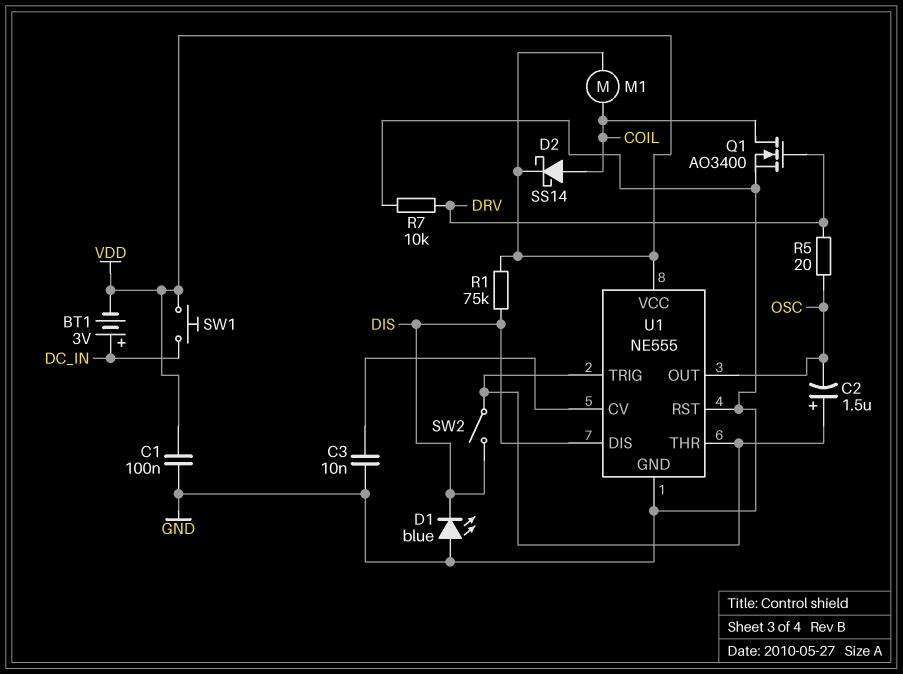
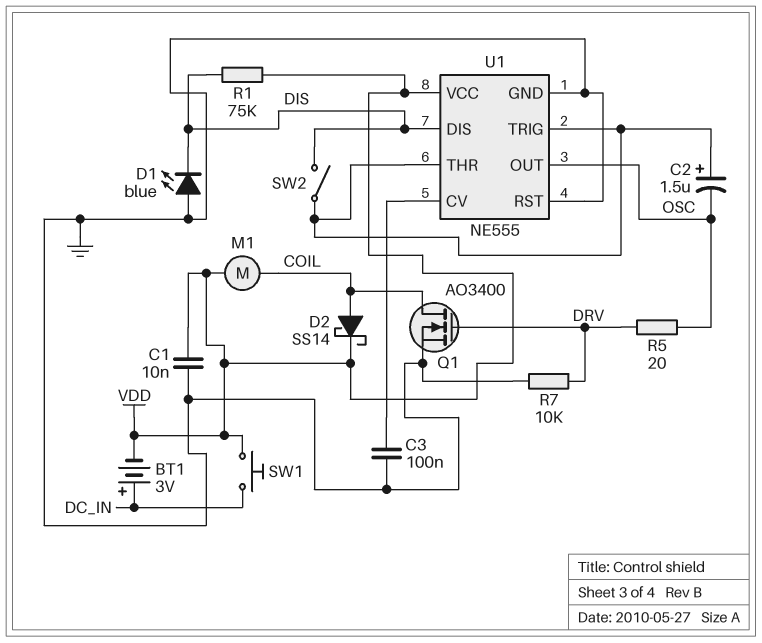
C1: 100nF (GND, VDD) -> 10nF (GND, VDD)
C3: 10nF (GND, U1/CV) -> 100nF (GND, U1/CV)

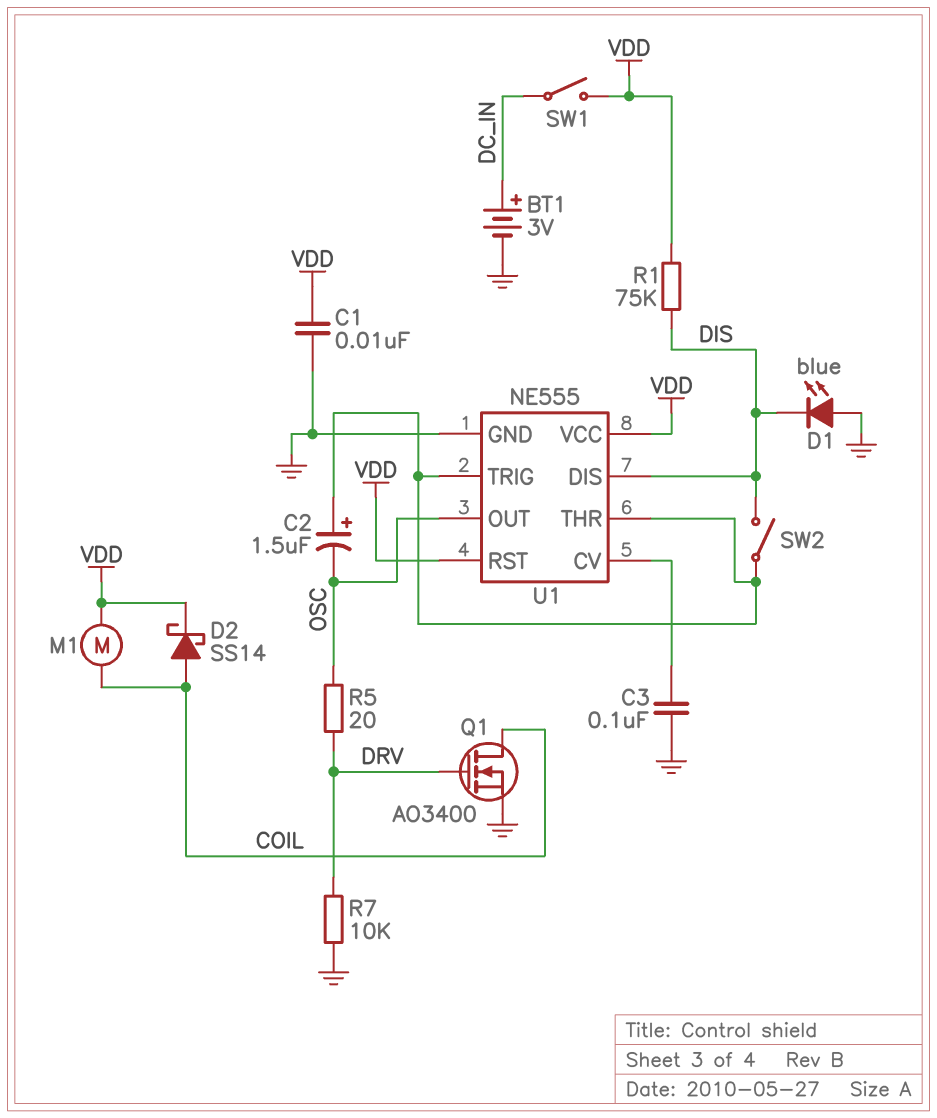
BT1: 3V (plus DC_IN, minus VDD) -> 3V (plus DC_IN, minus GND)
SW1: button (DC_IN, VDD) -> switch (DC_IN, VDD)
U1 pin RST: GND -> VDD

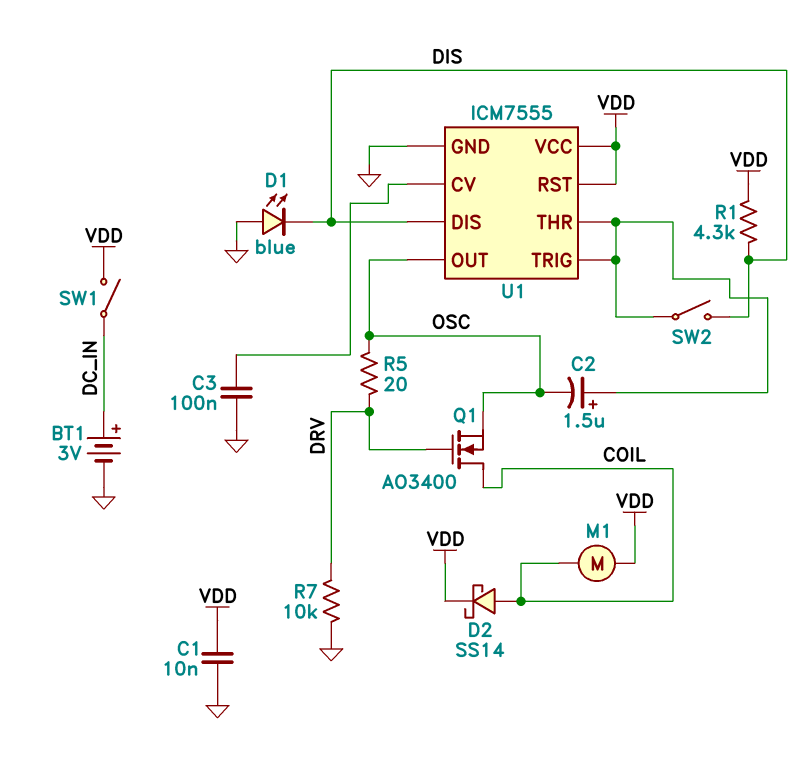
Q1: NMOS AO3400 (G DRV, D COIL, S GND) -> NMOS AO3400 (G DRV, D COIL, S OSC)
R1: 75k (DIS, VDD) -> 4.3k (DIS, VDD)
U1: NE555 -> ICM7555

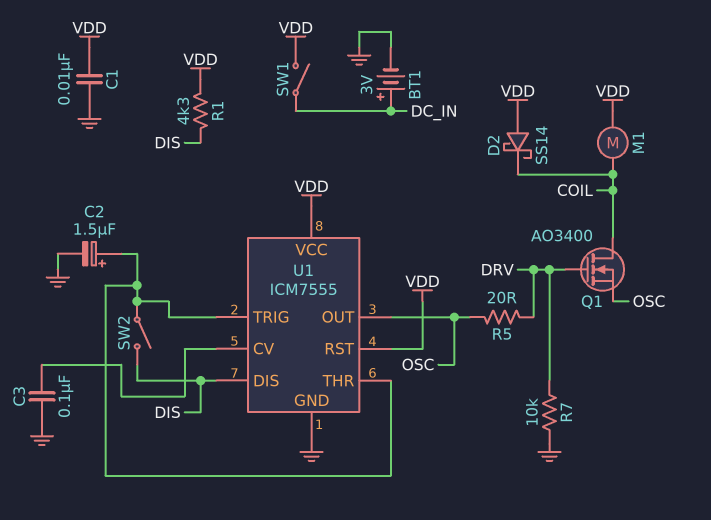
C2: 1.5uF (plus U1/THR, minus OSC) -> 1.5uF (plus U1/THR, minus GND)
D1: LED blue (A GND, K DIS) -> none
D2: schottky SS14 (A COIL, K VDD) -> schottky SS14 (A VDD, K COIL)

